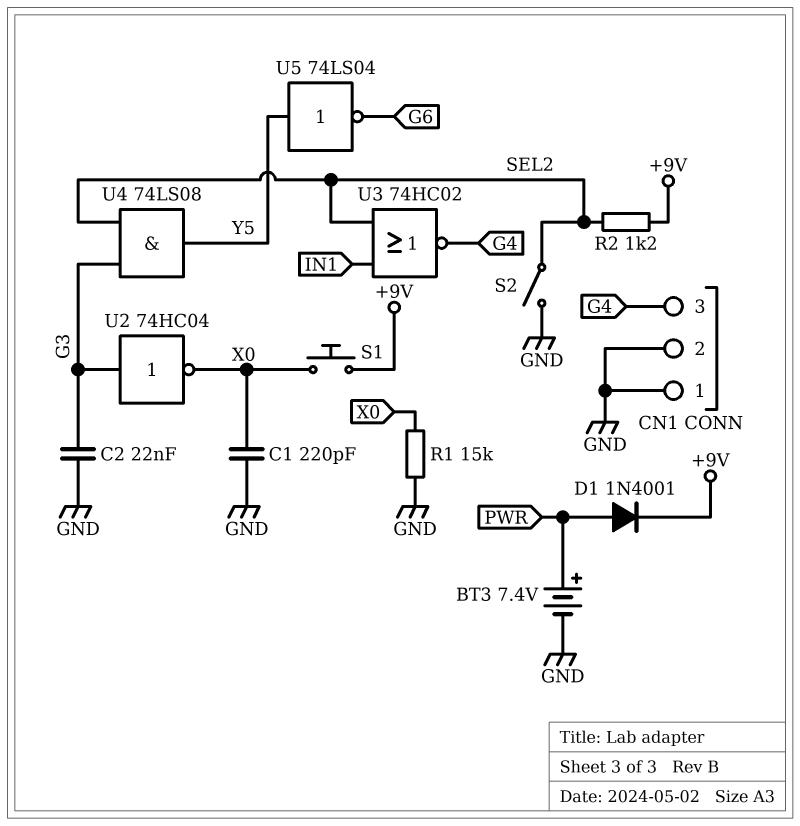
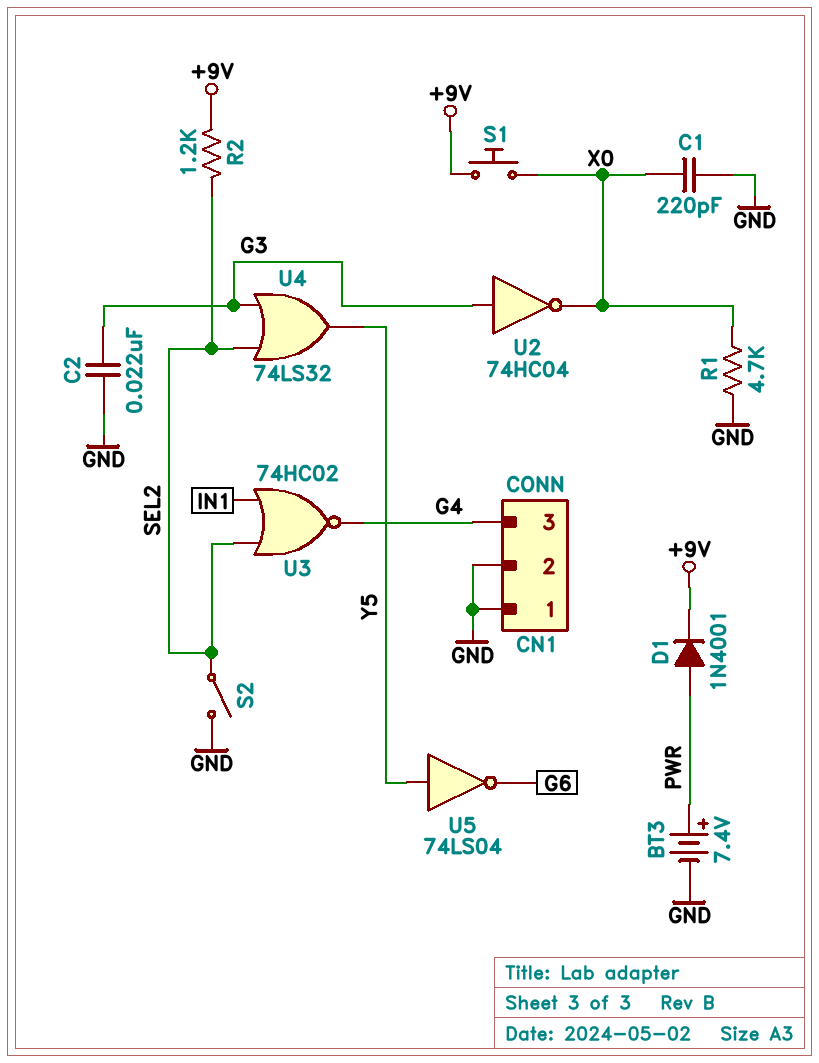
R1: 15k (GND, X0) -> 4.7k (GND, X0)
U4: AND 74LS08 (in G3, in SEL2, out Y5) -> OR 74LS32 (in G3, in SEL2, out Y5)

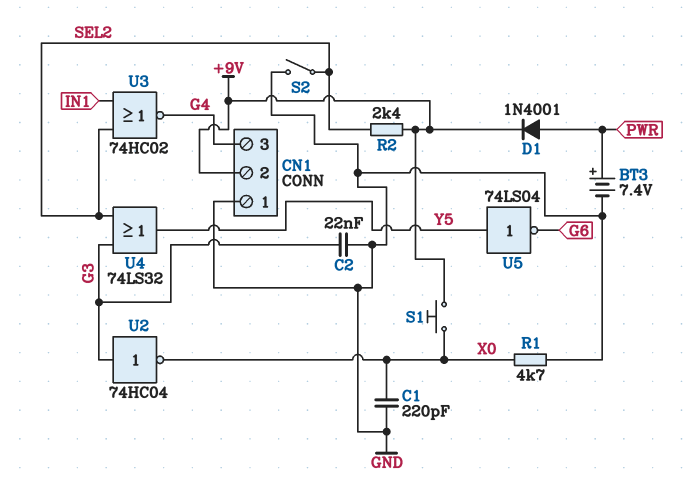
CN1 pin 2: GND -> +9V
R2: 1.2k (+9V, SEL2) -> 2.4k (+9V, SEL2)

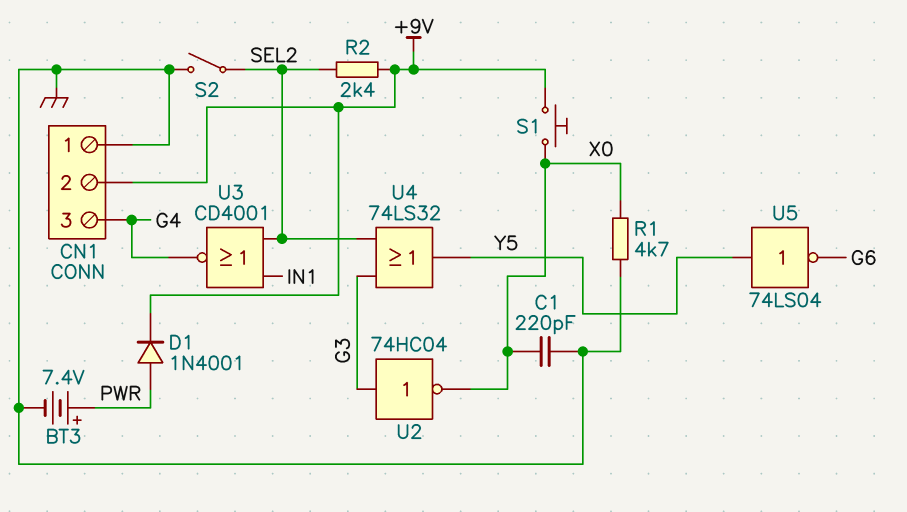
C2: 22nF (G3, GND) -> none
U3: NOR 74HC02 (in IN1, in SEL2, out G4) -> NOR CD4001 (in IN1, in SEL2, out G4)

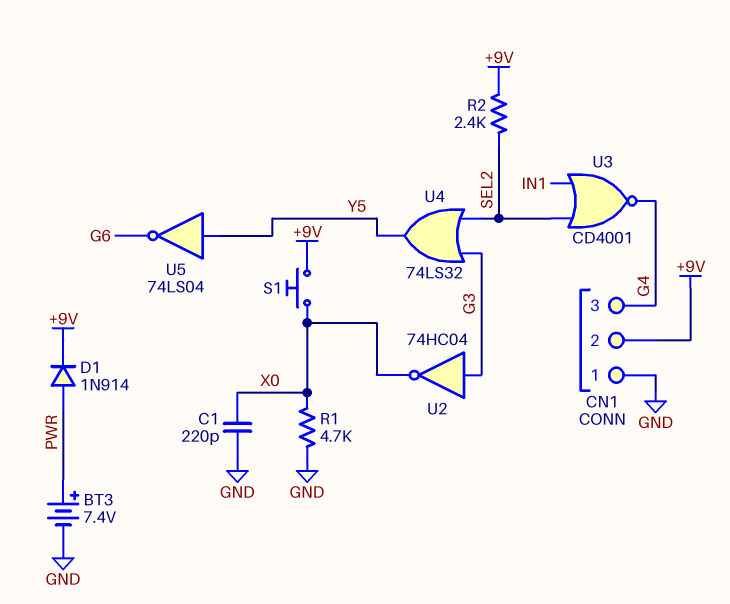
D1: diode 1N4001 (A PWR, K +9V) -> diode 1N914 (A PWR, K +9V)
S2: switch (GND, SEL2) -> none

